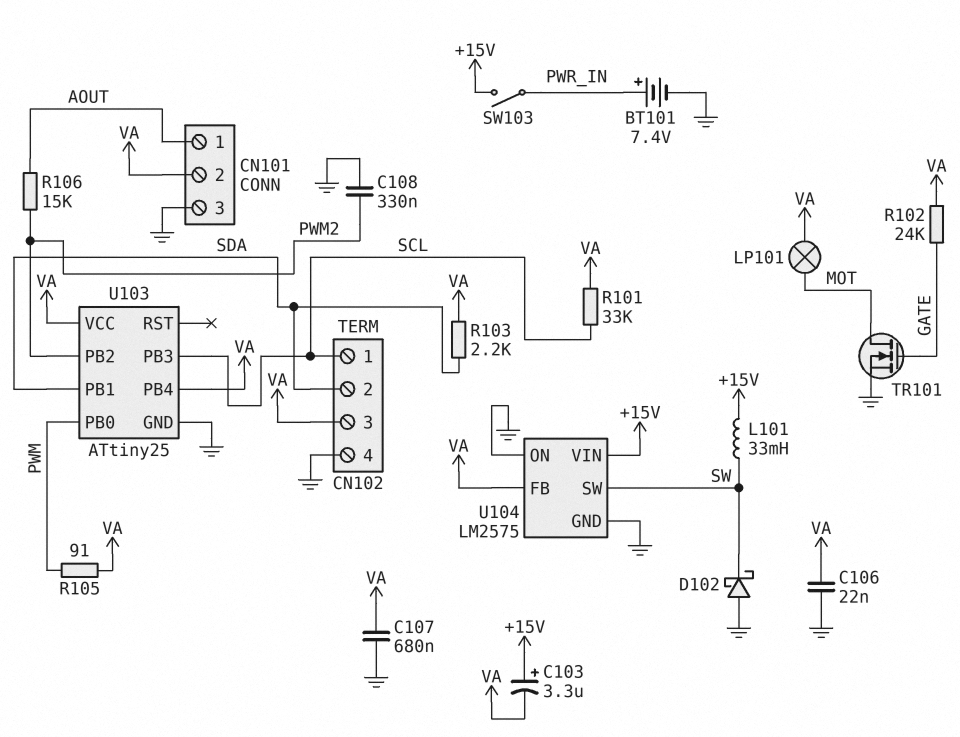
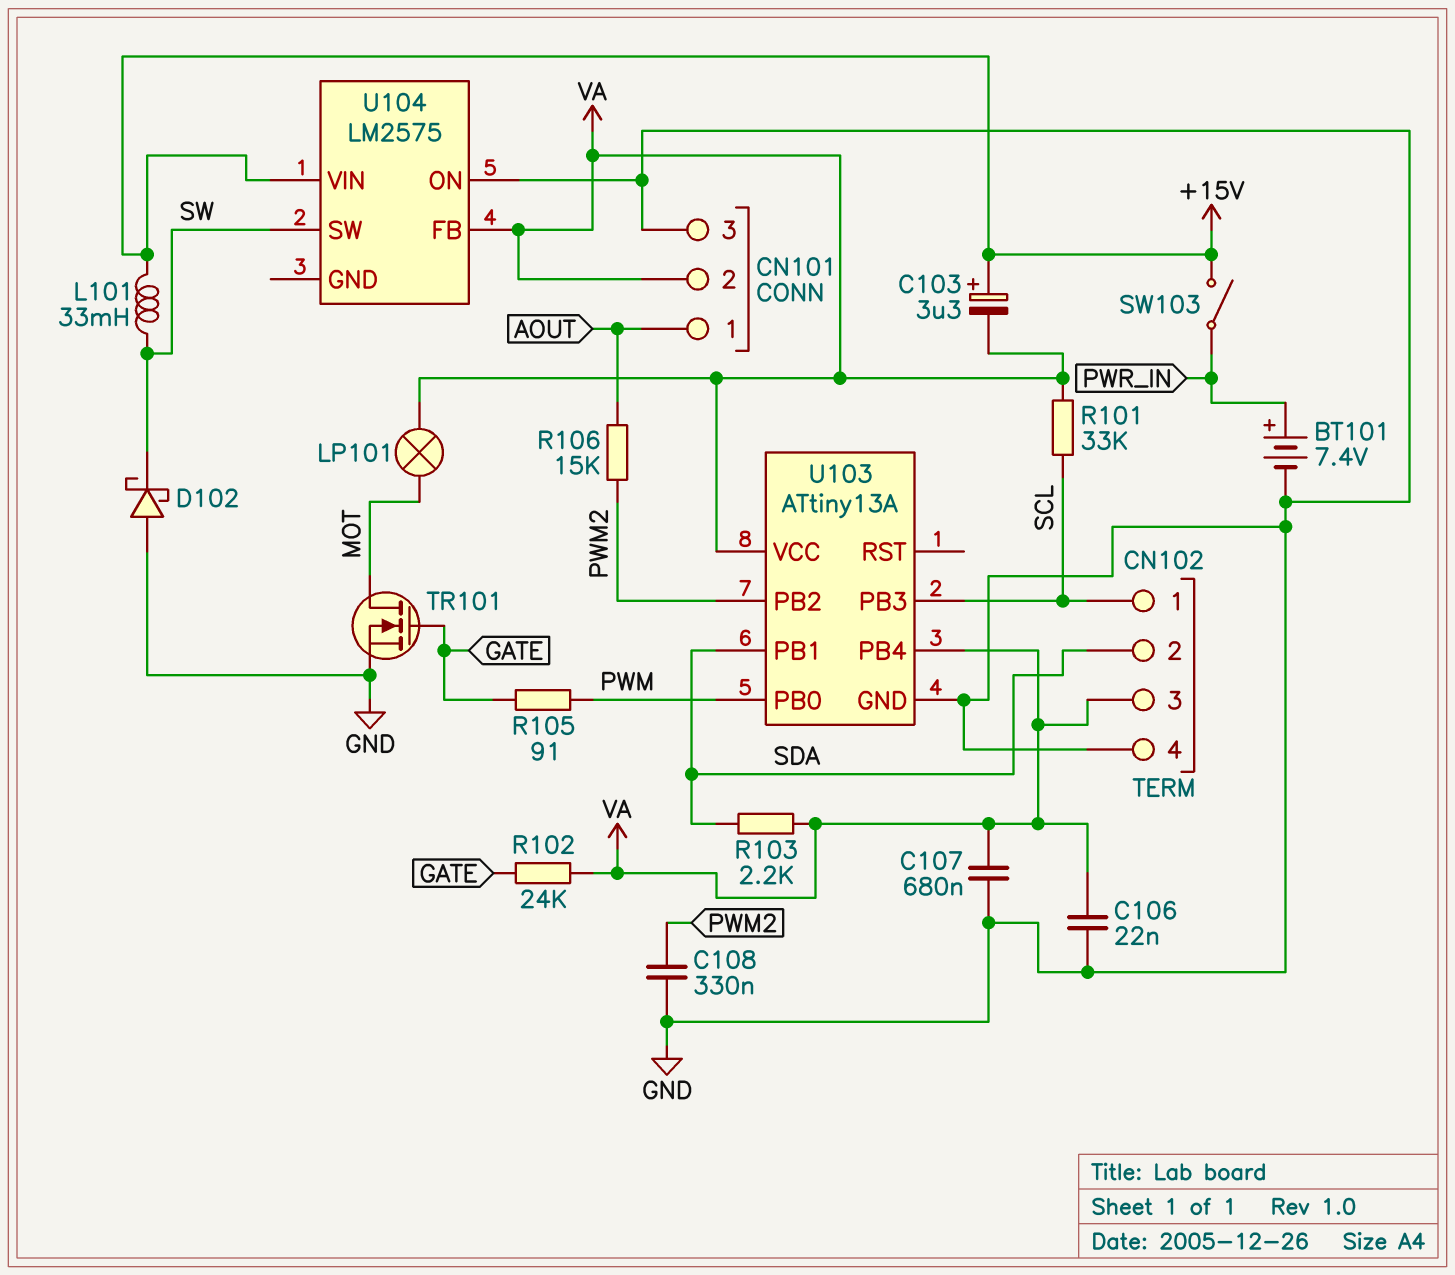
R105: 91 (PWM, VA) -> 91 (GATE, PWM)
U103: ATtiny25 -> ATtiny13A
U104 pin GND: GND -> none

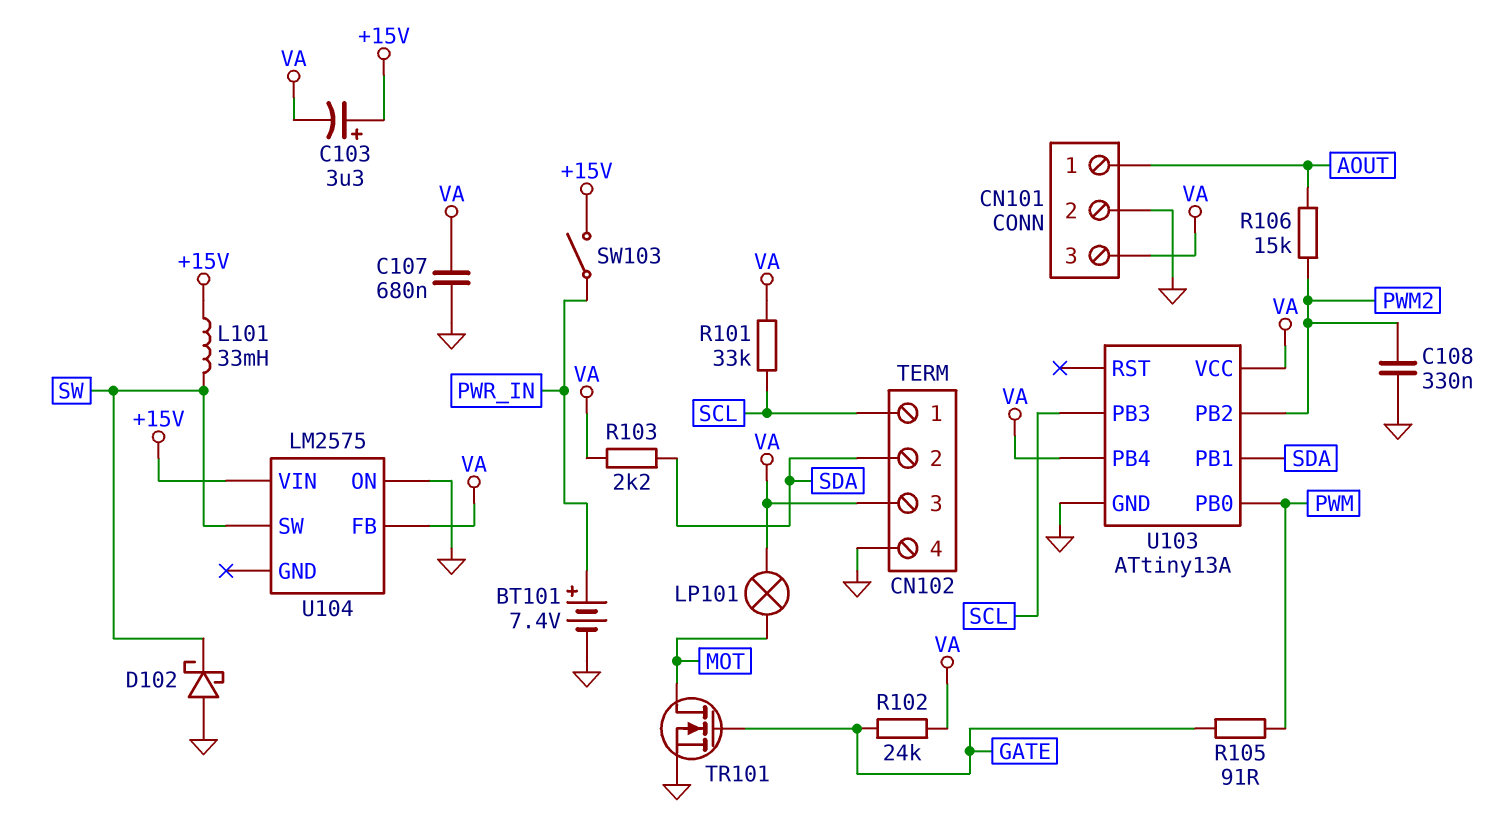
C106: 22nF (GND, VA) -> none
CN101 pin 2: VA -> GND
CN101 pin 3: GND -> VA

